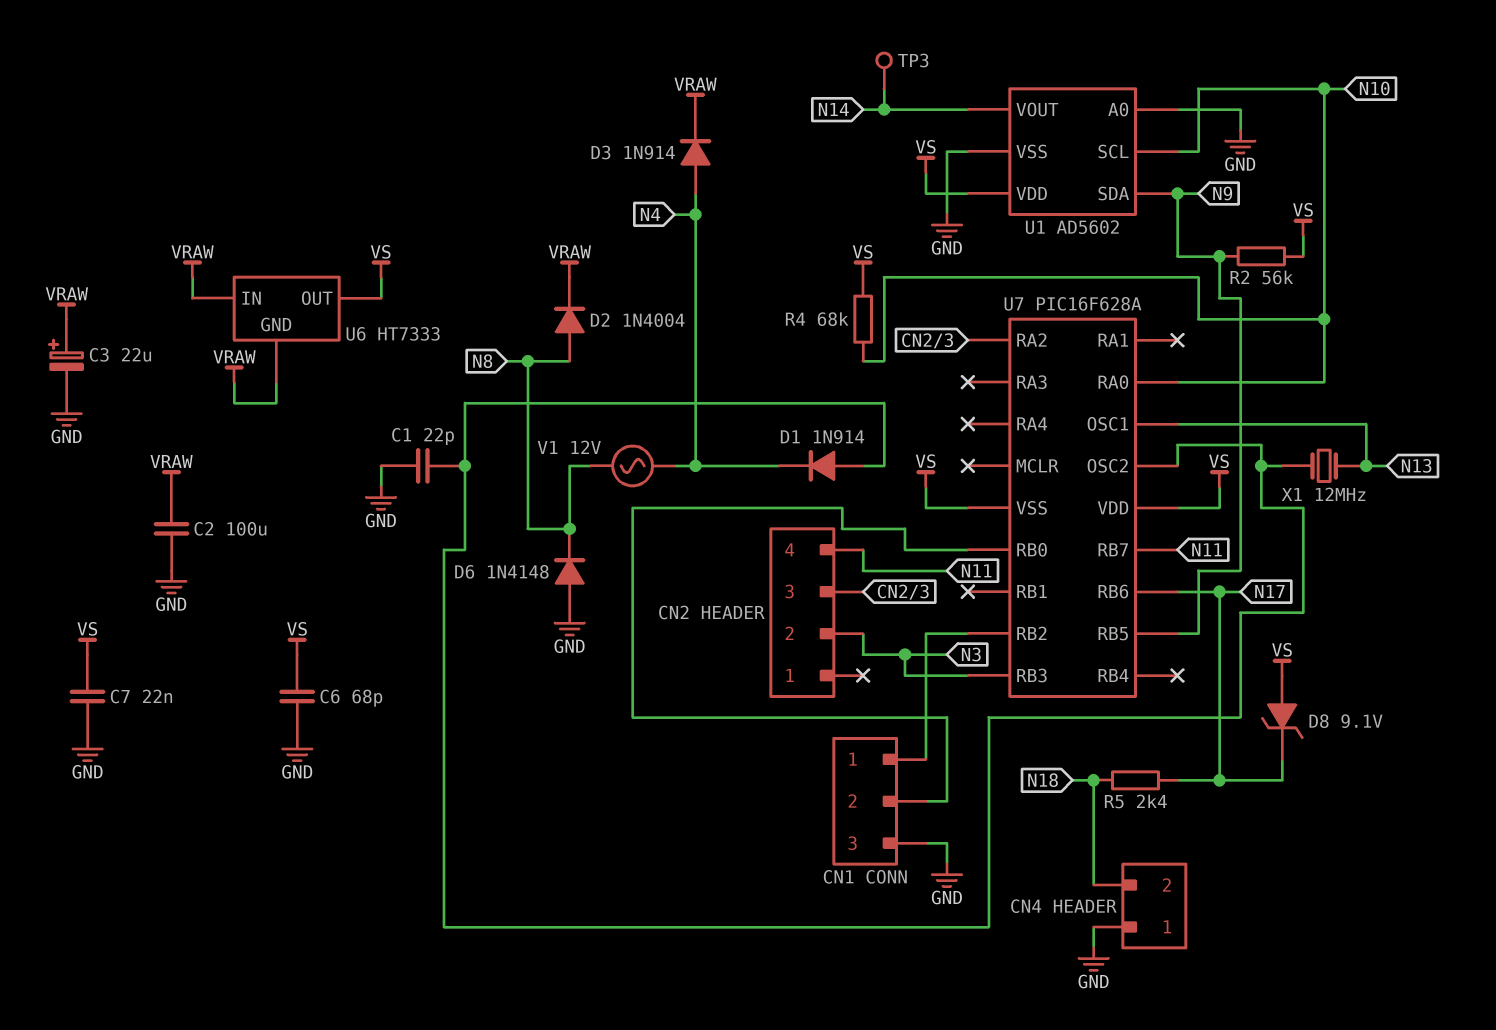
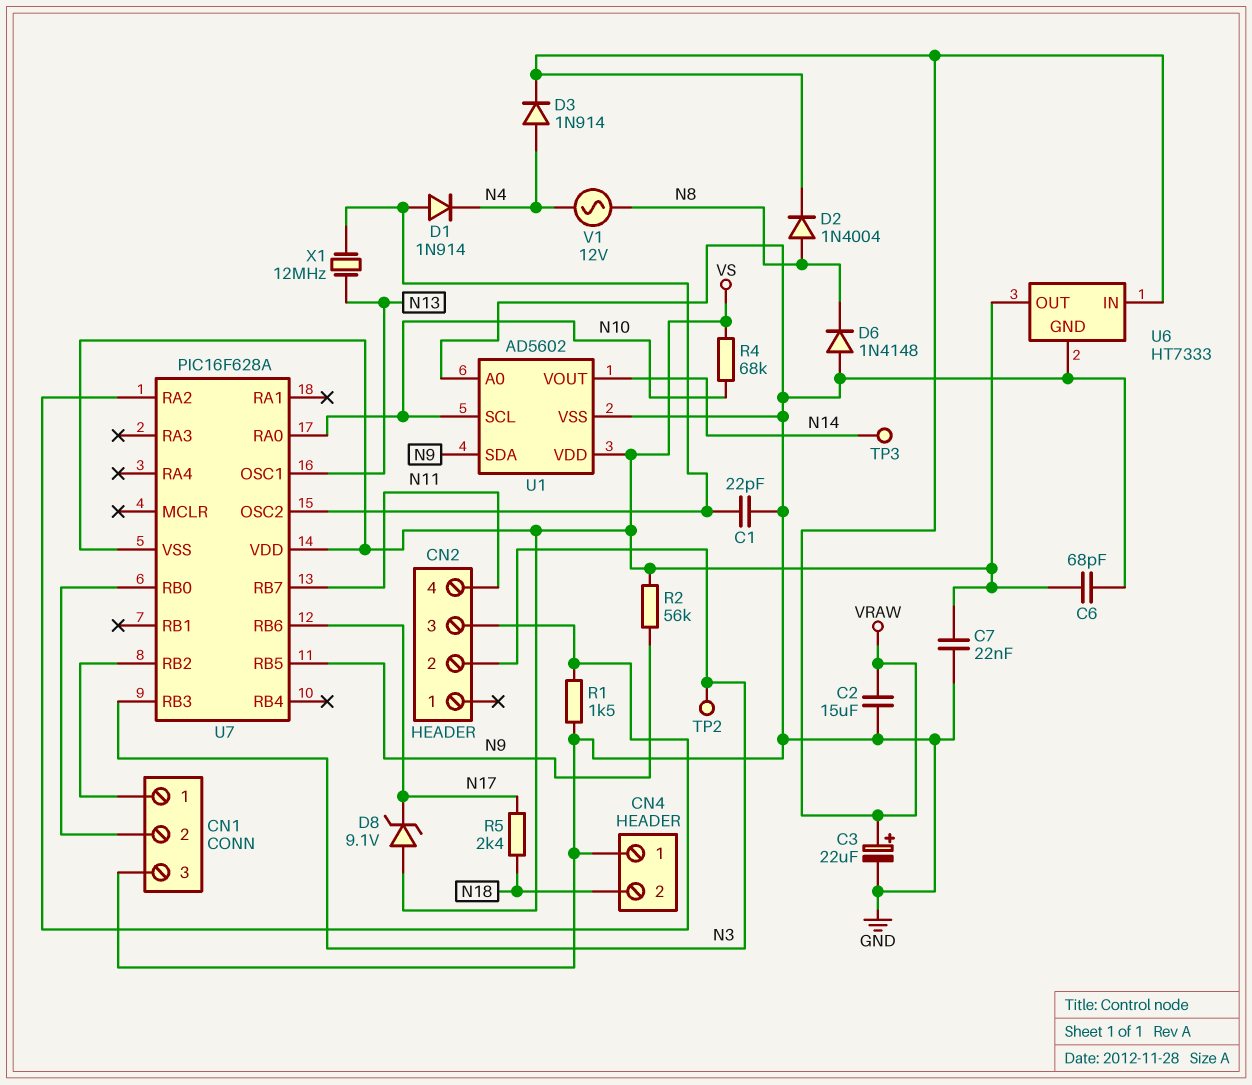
C2: 100uF (GND, VRAW) -> 15uF (GND, VRAW)
R1: none -> 1.5k (CN2/3, GND)
TP2: none -> test point (N3)
U6 pin GND: VRAW -> GND

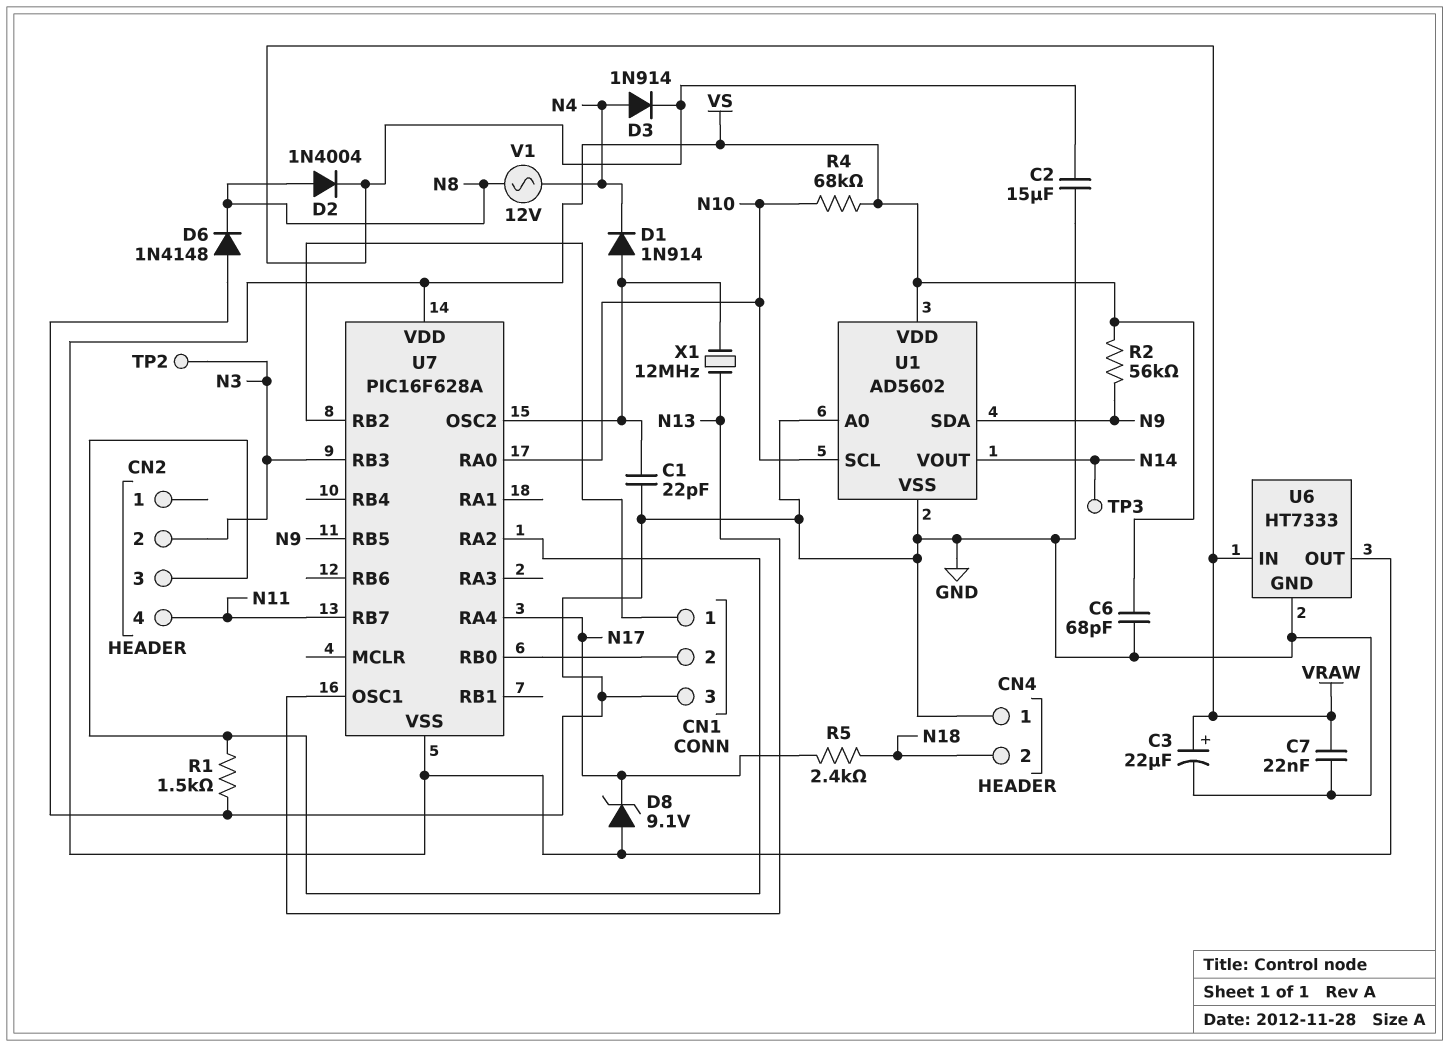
C7: 22nF (GND, VS) -> 22nF (GND, VRAW)
U7 pin RA4: none -> N17
U7 pin RB6: N17 -> none

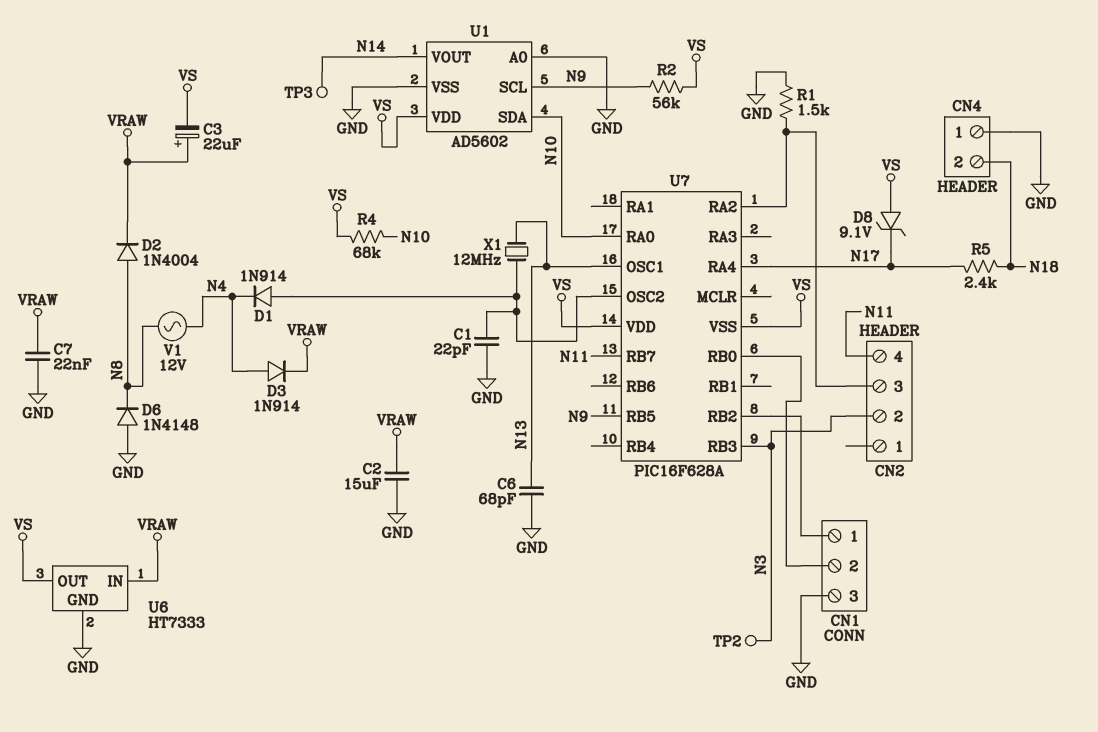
C3: 22uF (plus VRAW, minus GND) -> 22uF (plus VRAW, minus VS)
C6: 68pF (GND, VS) -> 68pF (GND, N13)
U1 pin SCL: N10 -> N9
U1 pin SDA: N9 -> N10

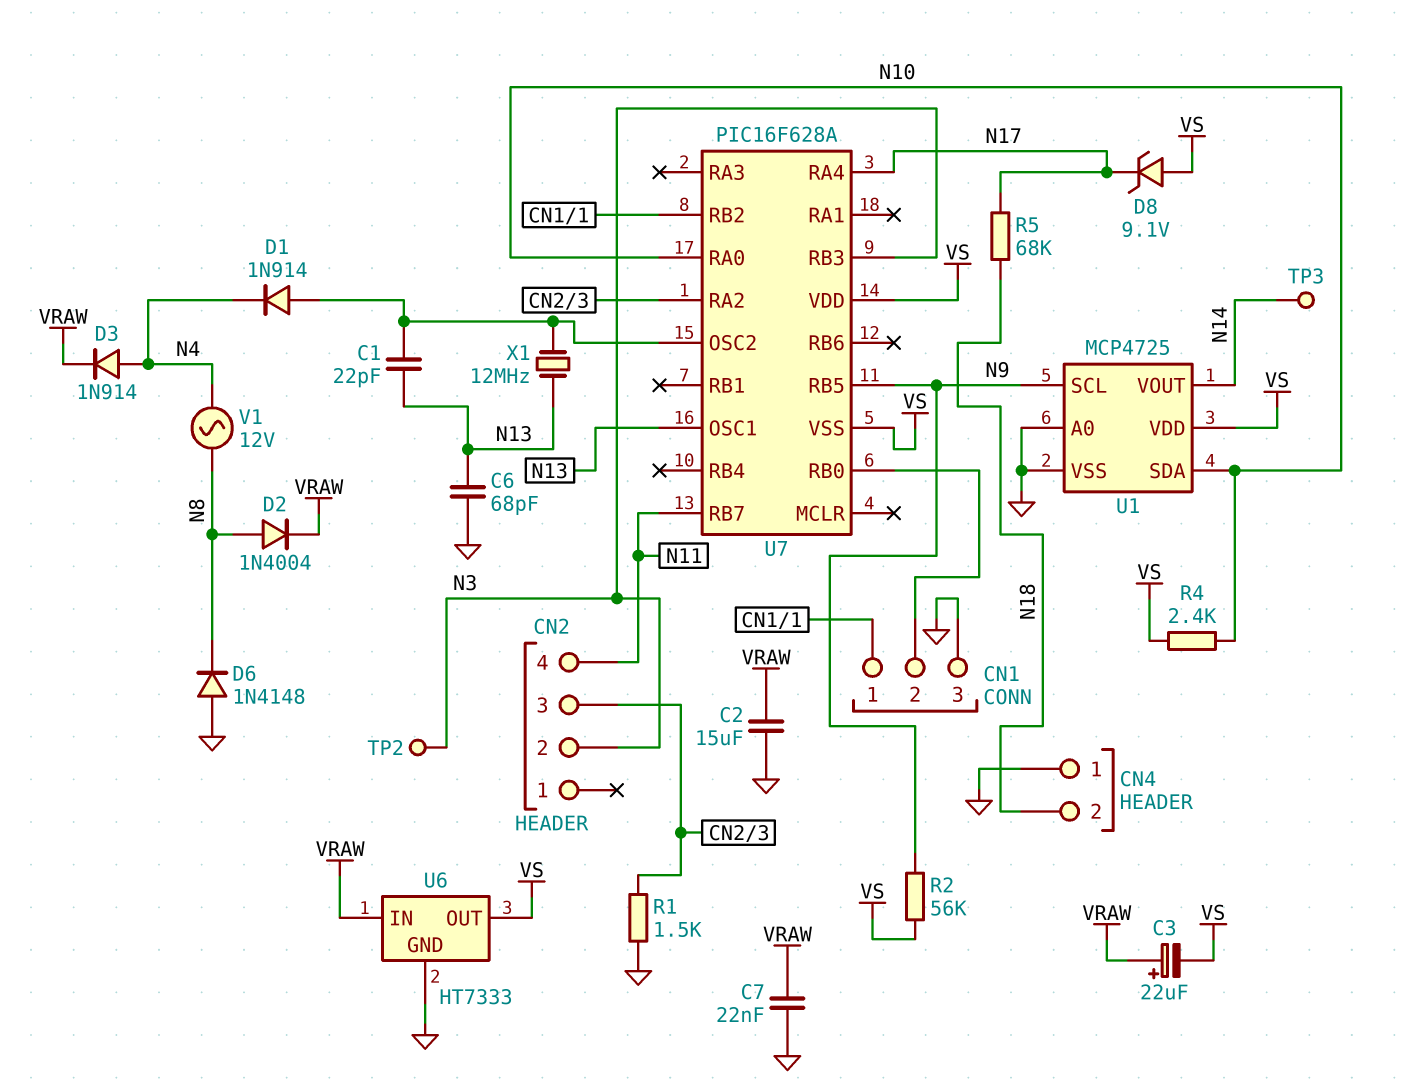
C1: 22pF (GND, U7/OSC2) -> 22pF (N13, U7/OSC2)
R4: 68k (N10, VS) -> 2.4k (N10, VS)
R5: 2.4k (N17, N18) -> 68k (N17, N18)
U1: AD5602 -> MCP4725

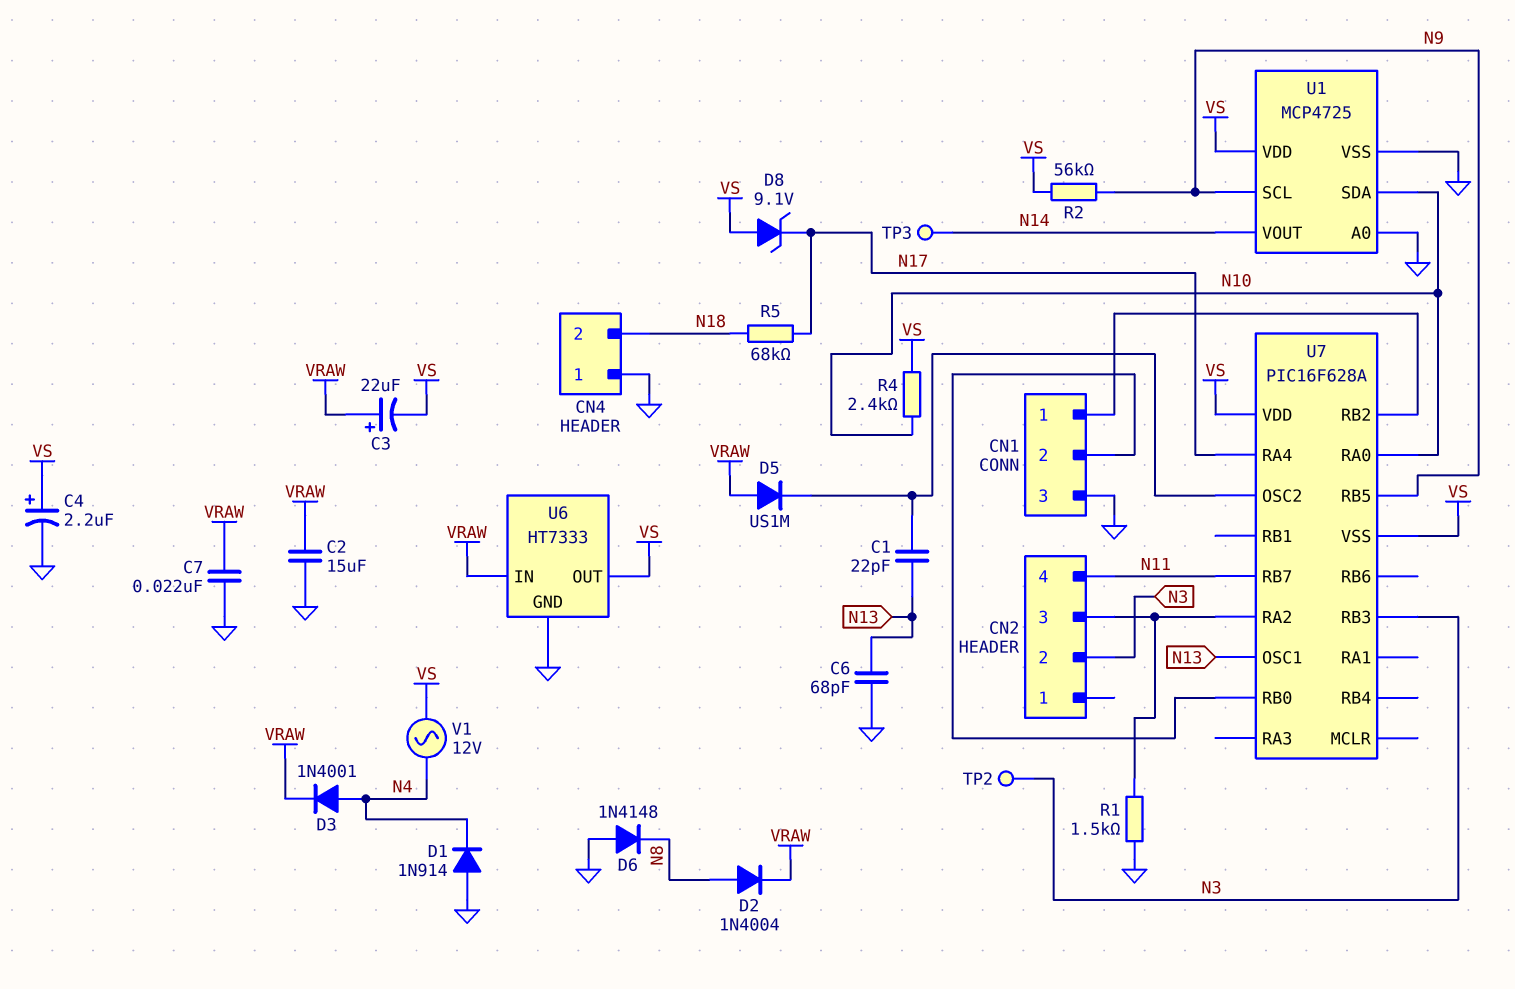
C4: none -> 2.2uF (plus VS, minus GND)
D1: diode 1N914 (A U7/OSC2, K N4) -> diode 1N914 (A GND, K N4)
D3: diode 1N914 (A N4, K VRAW) -> diode 1N4001 (A N4, K VRAW)
D5: none -> diode US1M (A VRAW, K U7/OSC2)
V1: AC 12V (N4, N8) -> AC 12V (N4, VS)
X1: 12MHz (N13, U7/OSC2) -> none

